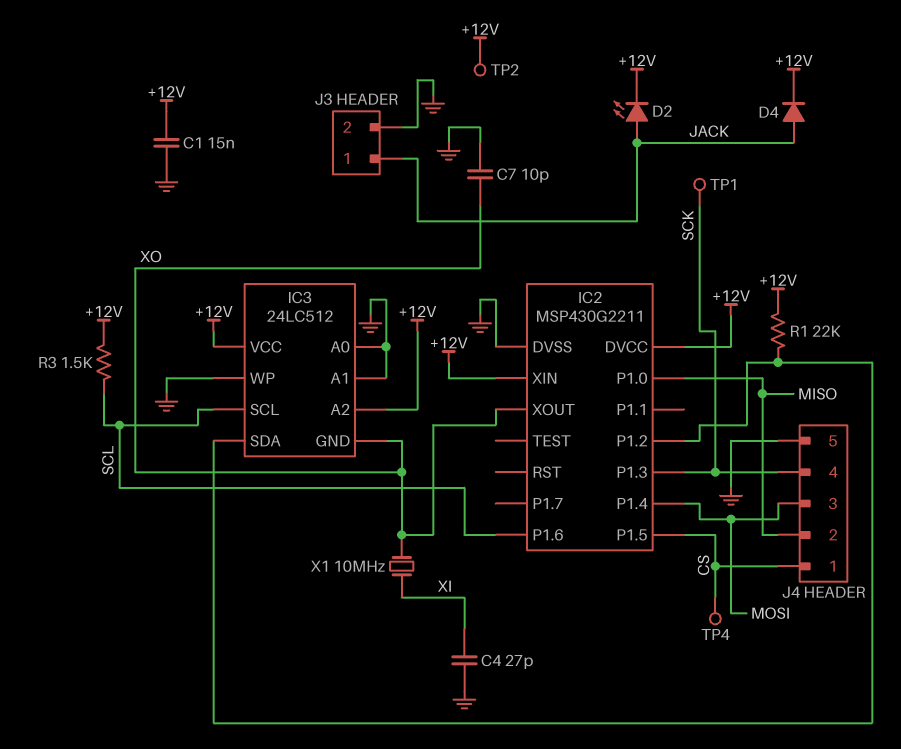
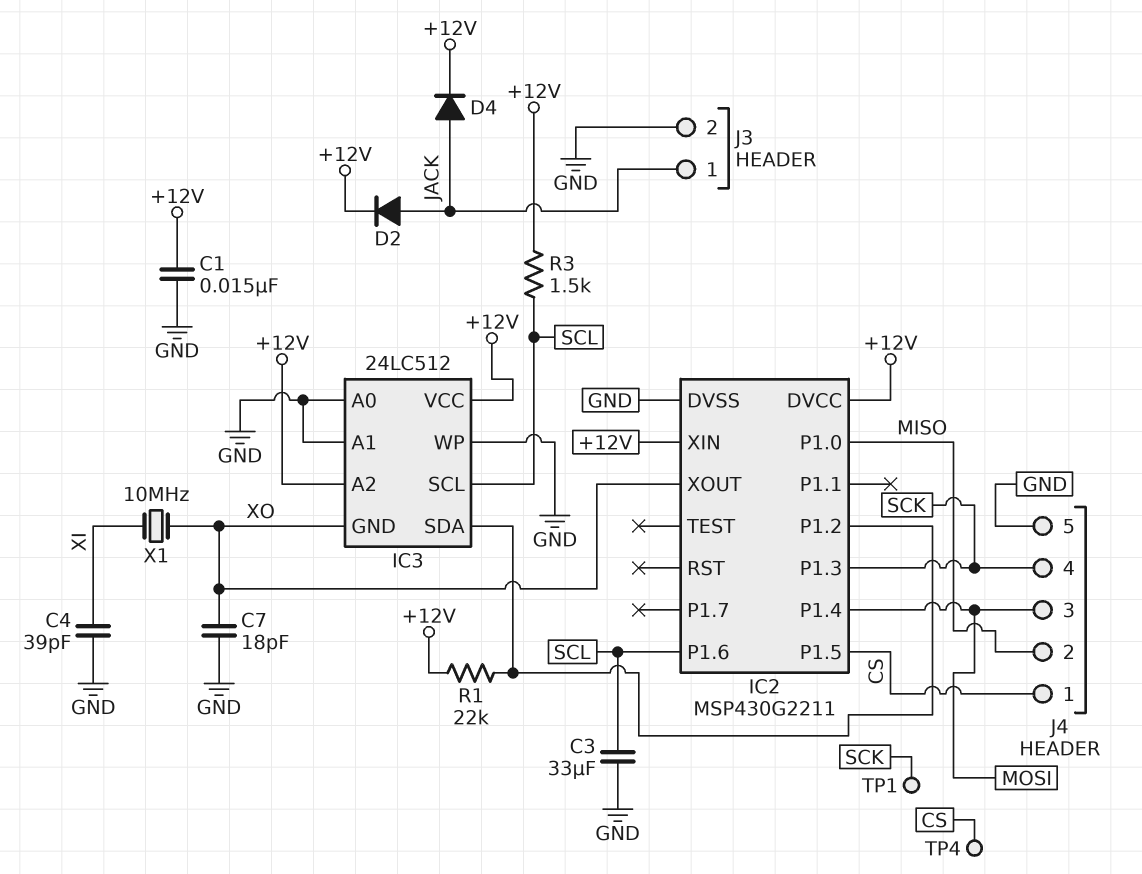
C3: none -> 33uF (GND, SCL)
C4: 27pF (GND, XI) -> 39pF (GND, XI)
C7: 10pF (GND, XO) -> 18pF (GND, XO)
D2: LED (A JACK, K +12V) -> diode (A JACK, K +12V)
TP2: test point (+12V) -> none

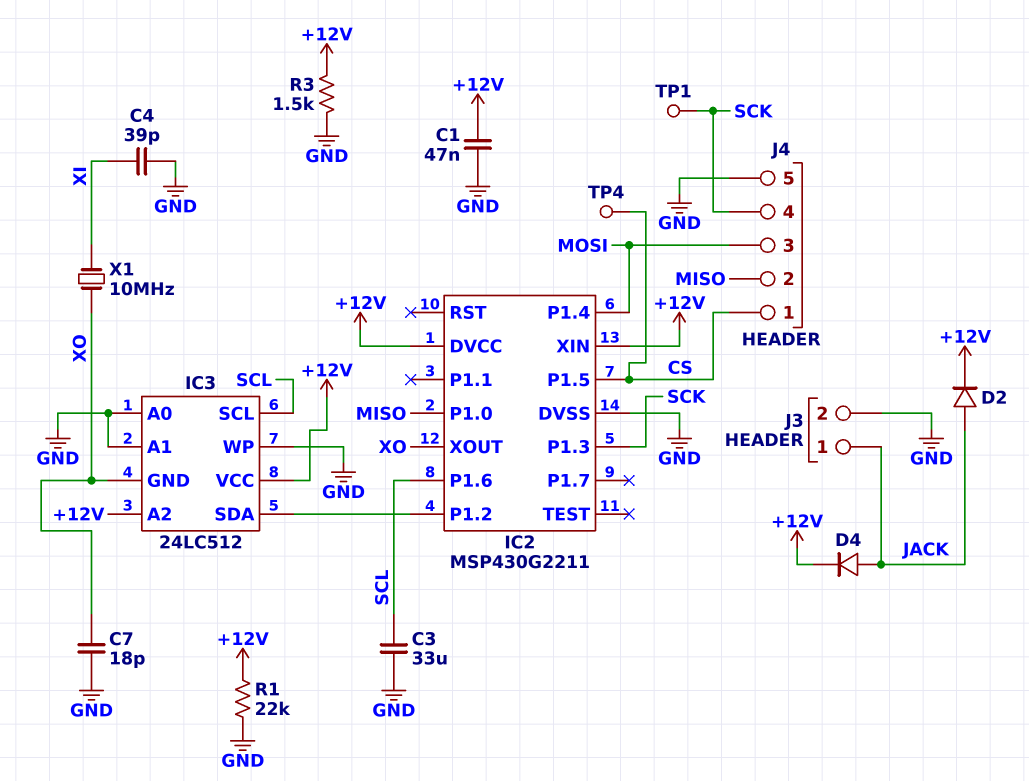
C1: 15nF (+12V, GND) -> 47nF (+12V, GND)
R1: 22k (+12V, IC2/P1.2) -> 22k (+12V, GND)
R3: 1.5k (+12V, SCL) -> 1.5k (+12V, GND)

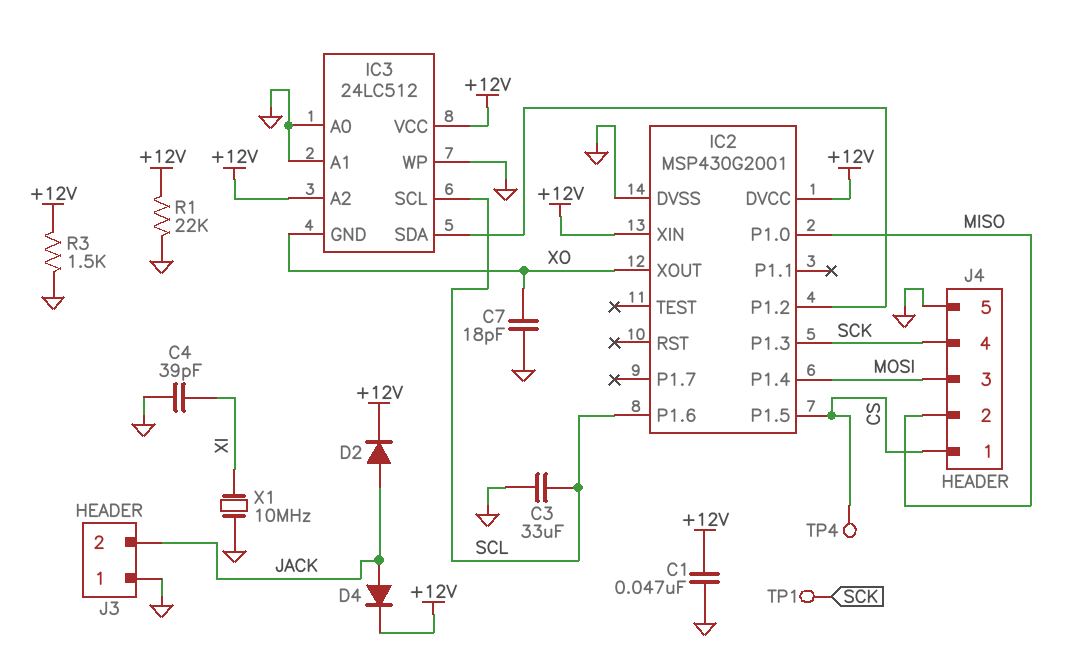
IC2: MSP430G2211 -> MSP430G2001
J3 pin 1: JACK -> GND
J3 pin 2: GND -> JACK
X1: 10MHz (XI, XO) -> 10MHz (GND, XI)

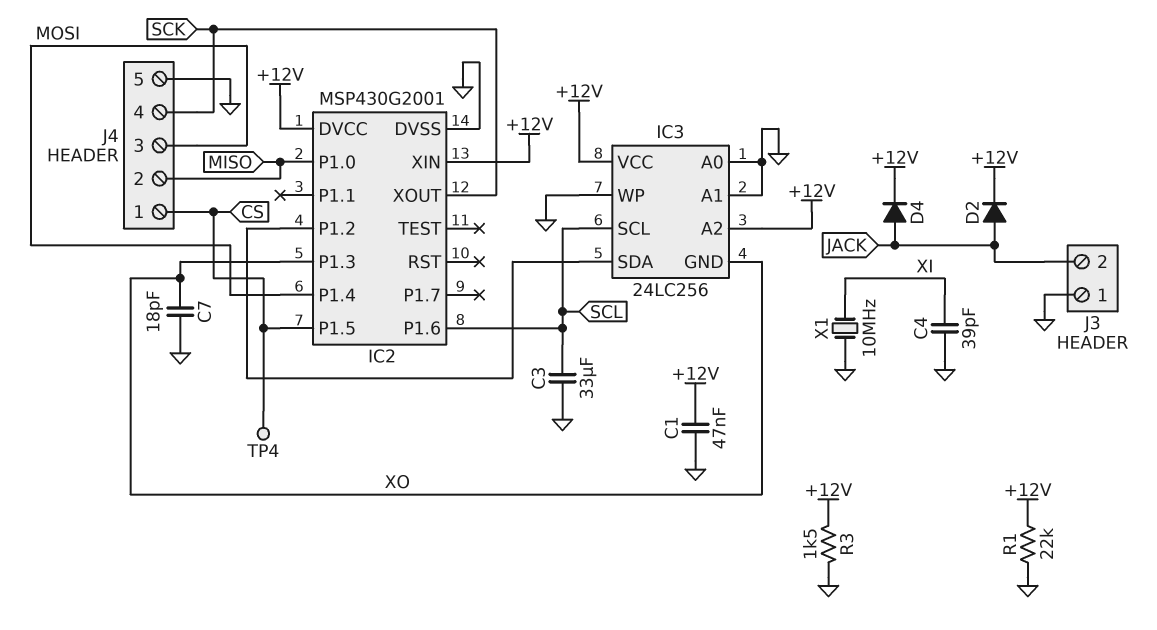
IC2 pin P1.3: SCK -> XO
IC2 pin XOUT: XO -> SCK
IC3: 24LC512 -> 24LC256
TP1: test point (SCK) -> none

